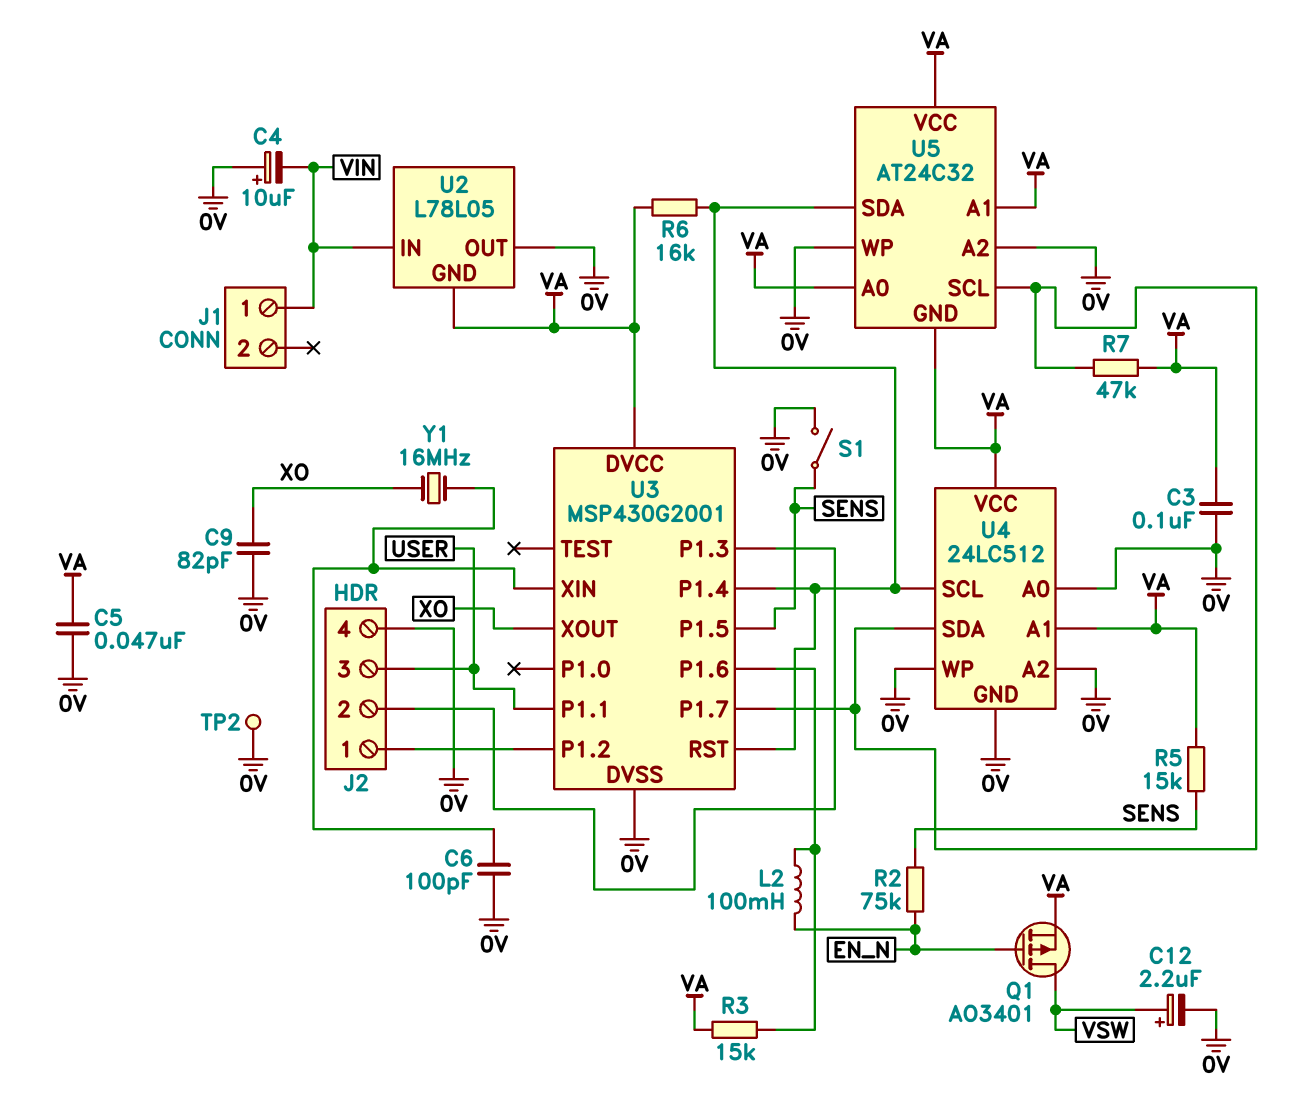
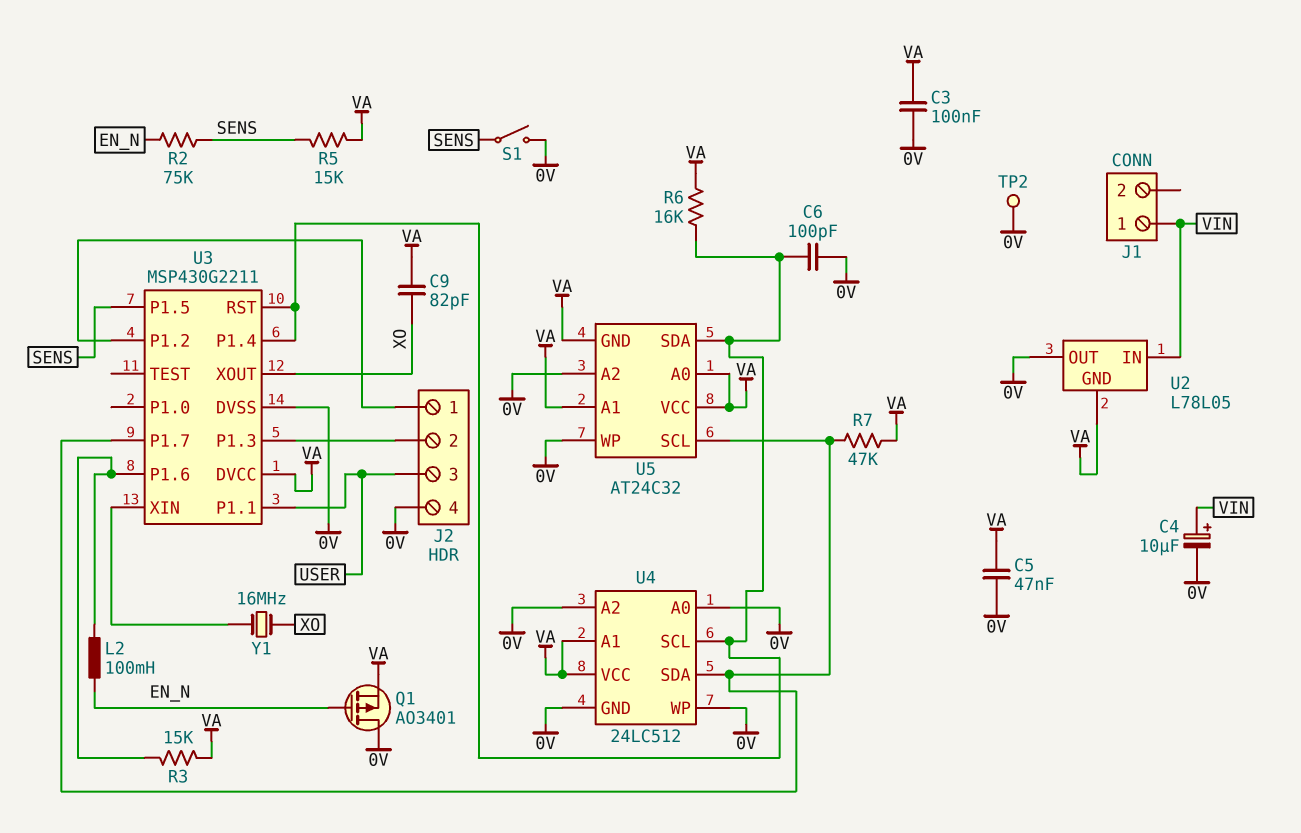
C4: 10uF (plus 0V, minus VIN) -> 10uF (plus VIN, minus 0V)
C6: 100pF (0V, U3/XIN) -> 100pF (0V, U3/P1.4)
C9: 82pF (0V, XO) -> 82pF (VA, XO)
C12: 2.2uF (plus VSW, minus 0V) -> none
Q1: PMOS AO3401 (G EN_N, D VSW, S VA) -> PMOS AO3401 (G EN_N, D 0V, S VA)
U3: MSP430G2001 -> MSP430G2211

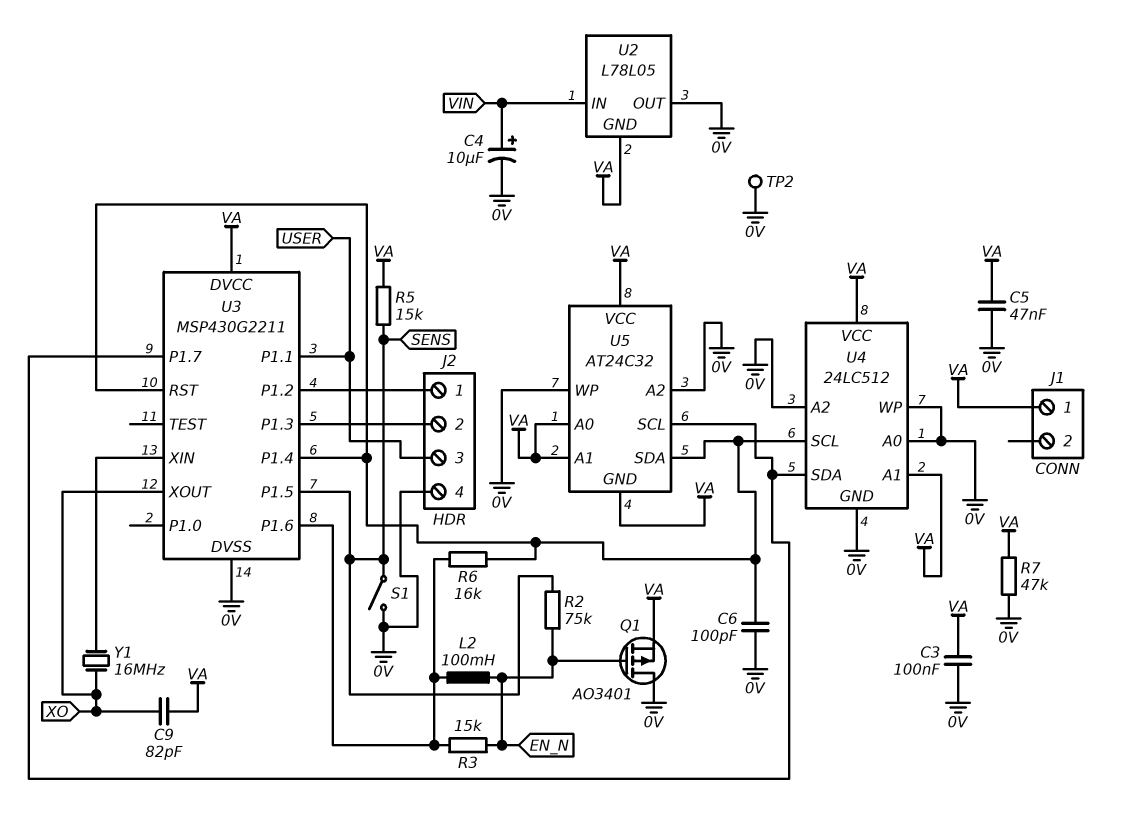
J1 pin 1: VIN -> VA
R3: 15k (U3/P1.6, VA) -> 15k (EN_N, U3/P1.6)
R6: 16k (U3/P1.4, VA) -> 16k (U3/P1.4, U3/P1.6)
R7: 47k (U3/P1.7, VA) -> 47k (0V, VA)

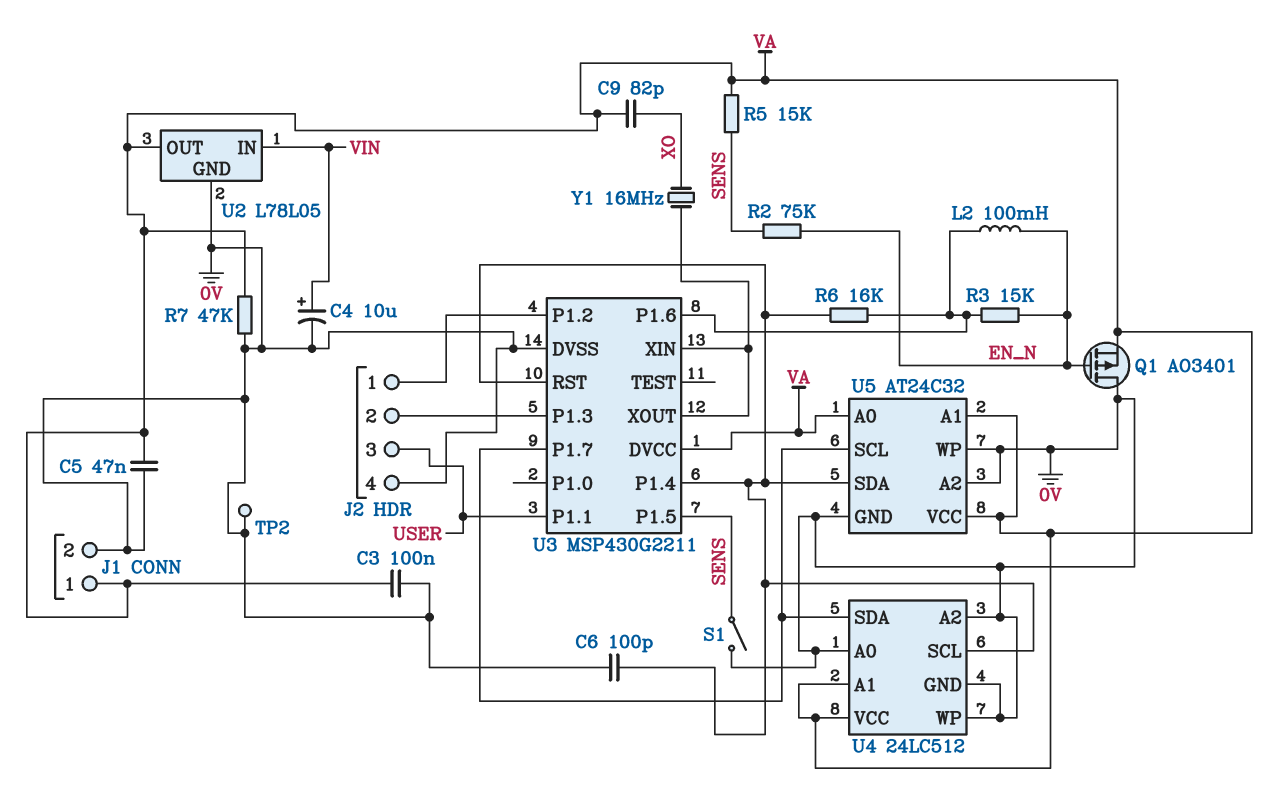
J1 pin 2: none -> 0V
U2 pin GND: VA -> 0V
U2 pin OUT: 0V -> VA
U3 pin XOUT: XO -> U3/XIN
U5 pin GND: VA -> 0V

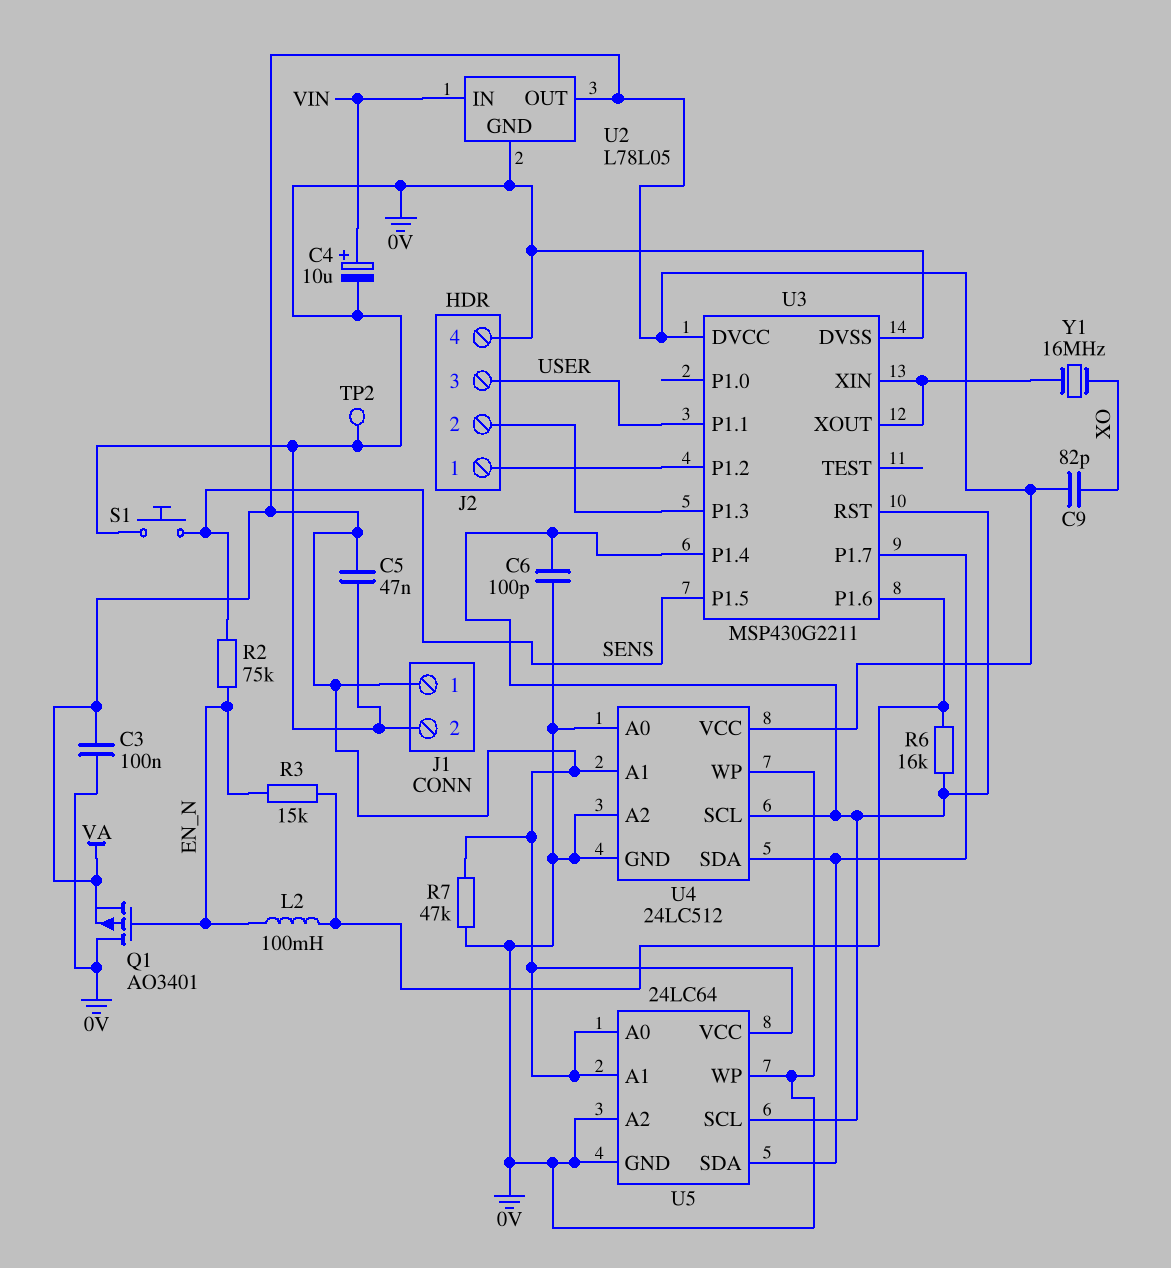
R5: 15k (SENS, VA) -> none
S1: switch (0V, SENS) -> button (0V, SENS)
U5: AT24C32 -> 24LC64
U5 pin SCL: U3/P1.7 -> U3/P1.4
U5 pin SDA: U3/P1.4 -> U3/P1.7

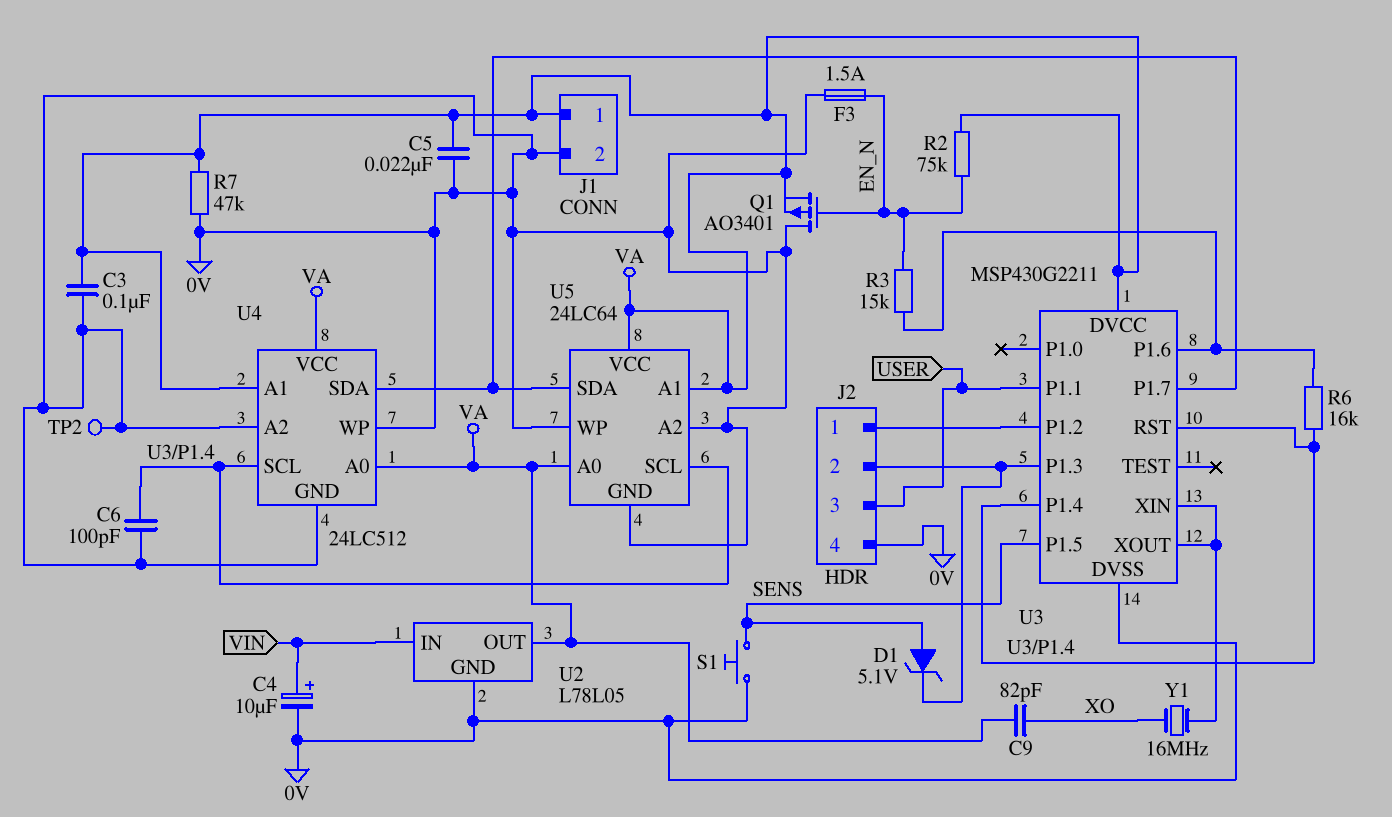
C5: 47nF (0V, VA) -> 22nF (0V, VA)
D1: none -> zener 5.1V (A SENS, K J2/2)
F3: none -> 1.5A (0V, EN_N)
L2: 100mH (EN_N, U3/P1.6) -> none
R2: 75k (EN_N, SENS) -> 75k (EN_N, VA)
U4 pin A0: 0V -> VA

